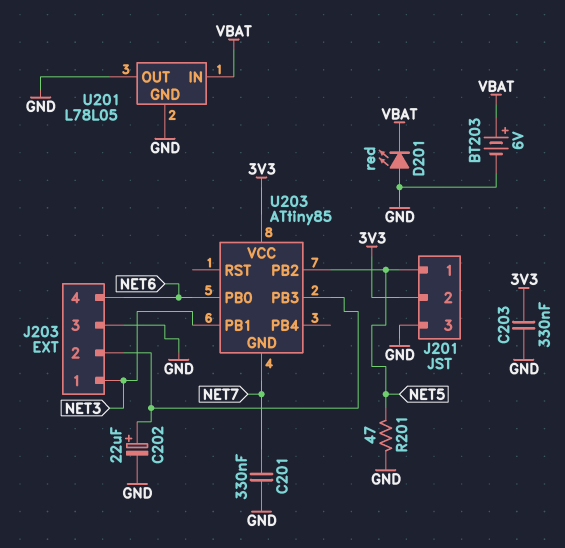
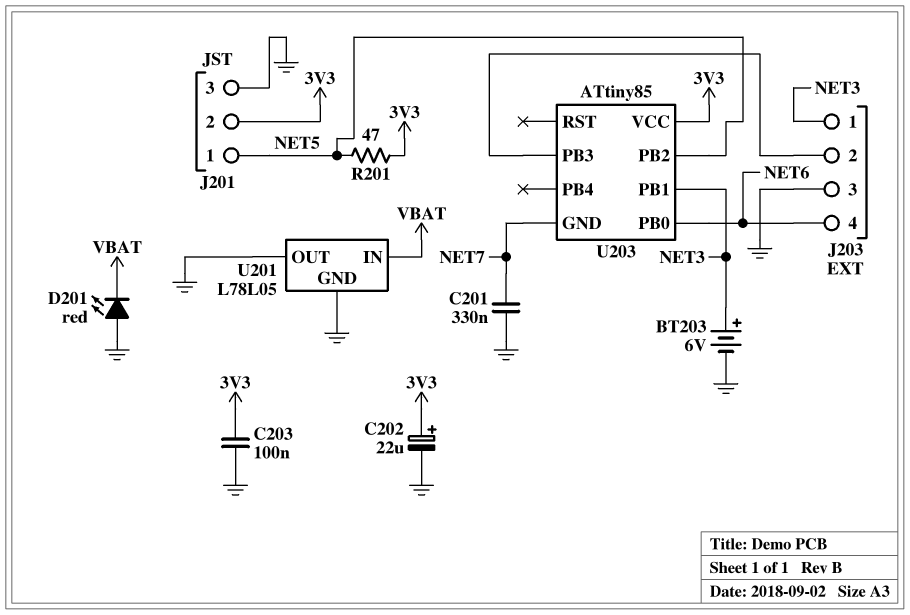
BT203: 6V (plus VBAT, minus GND) -> 6V (plus NET3, minus GND)
C202: 22uF (plus J203/2, minus GND) -> 22uF (plus 3V3, minus GND)
C203: 330nF (3V3, GND) -> 100nF (3V3, GND)
R201: 47 (GND, NET5) -> 47 (3V3, NET5)

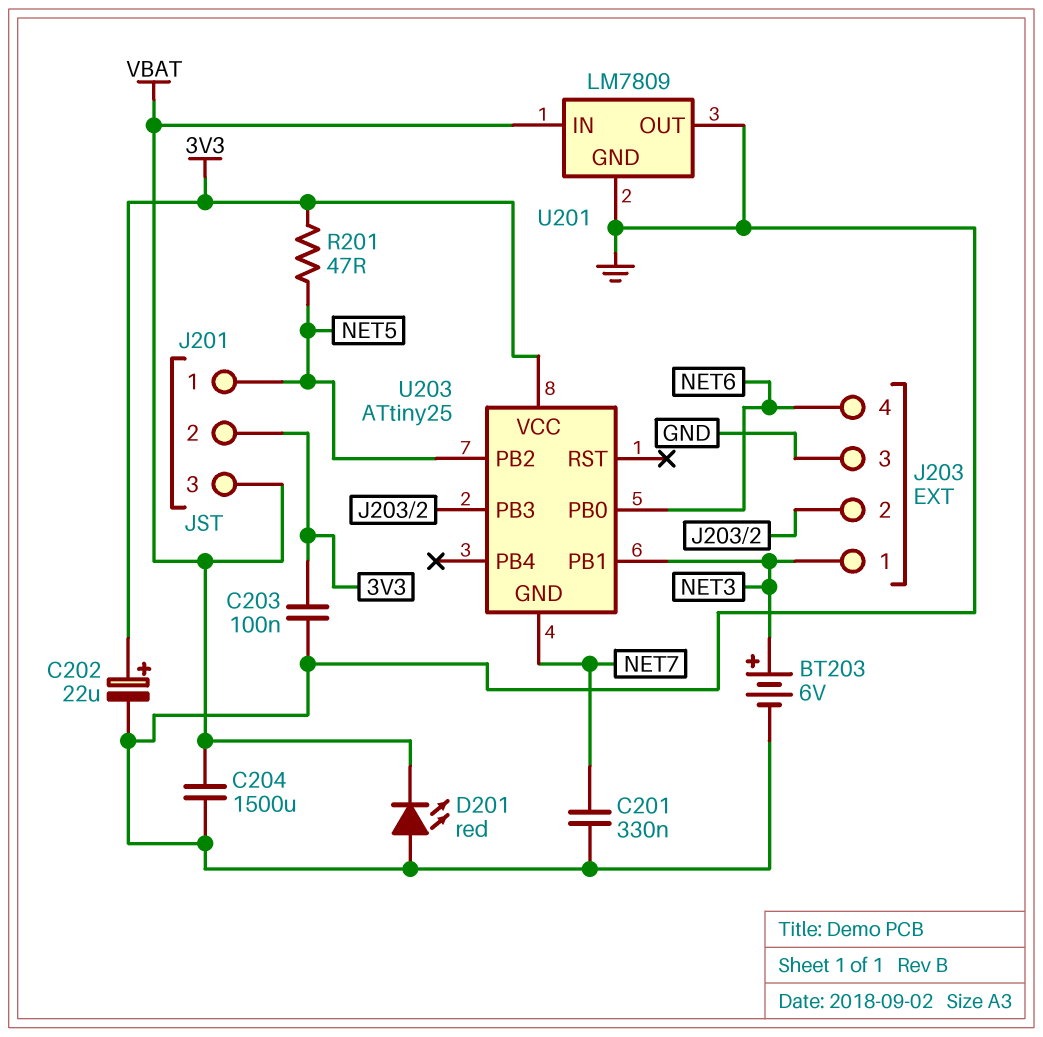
C204: none -> 1500uF (GND, VBAT)
J201 pin 3: GND -> VBAT
U201: L78L05 -> LM7809
U203: ATtiny85 -> ATtiny25

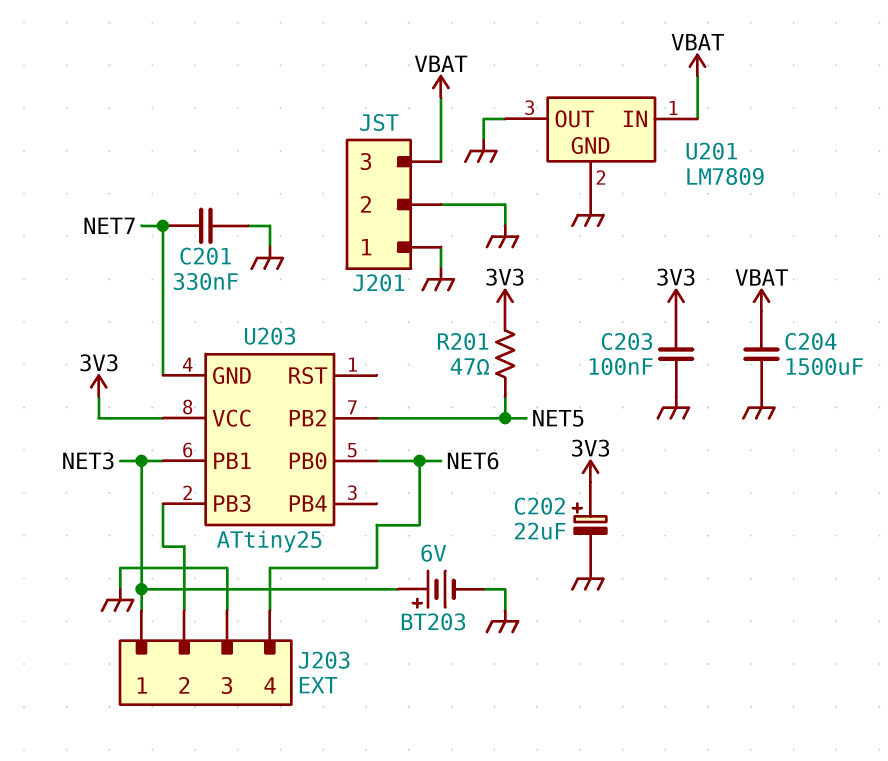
D201: LED red (A GND, K VBAT) -> none
J201 pin 1: NET5 -> GND
J201 pin 2: 3V3 -> GND

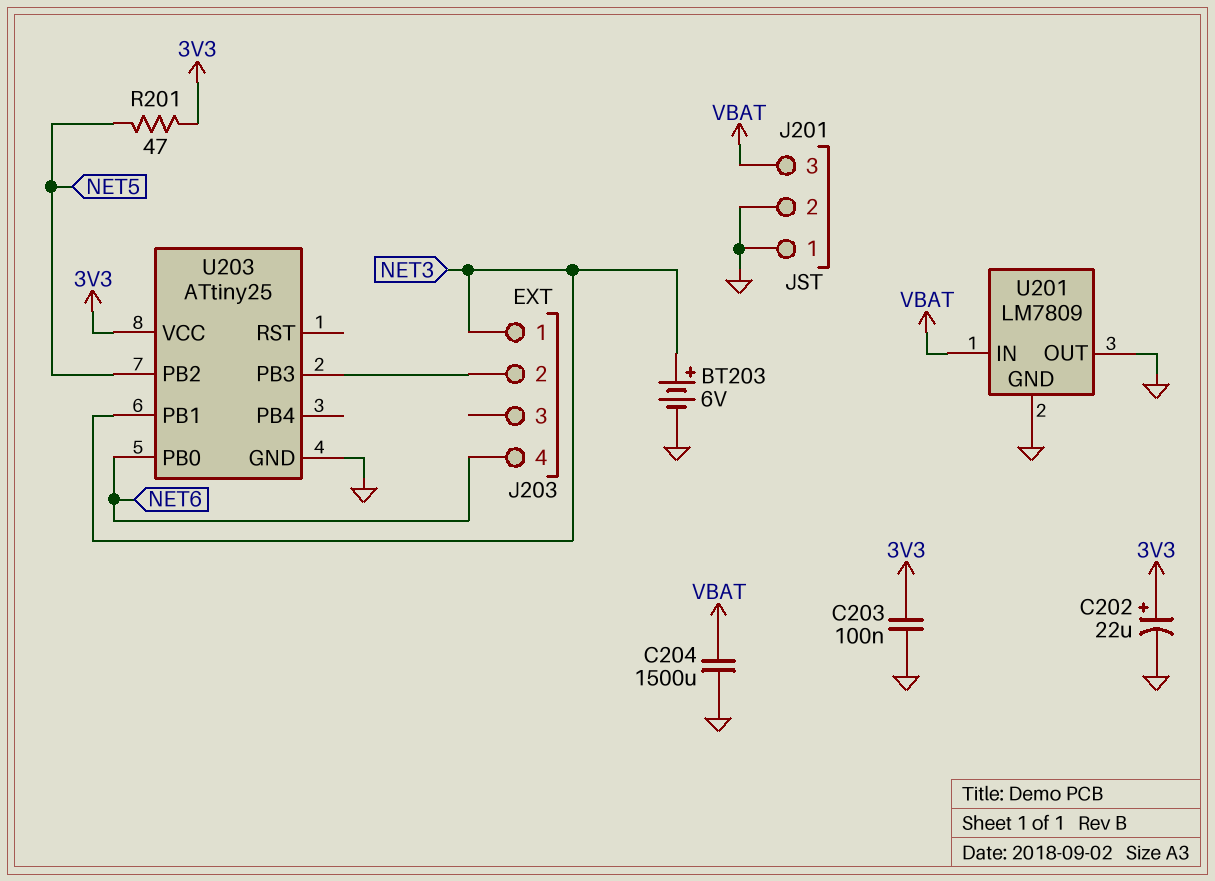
C201: 330nF (GND, NET7) -> none
J203 pin 3: GND -> none
U203 pin GND: NET7 -> GND

